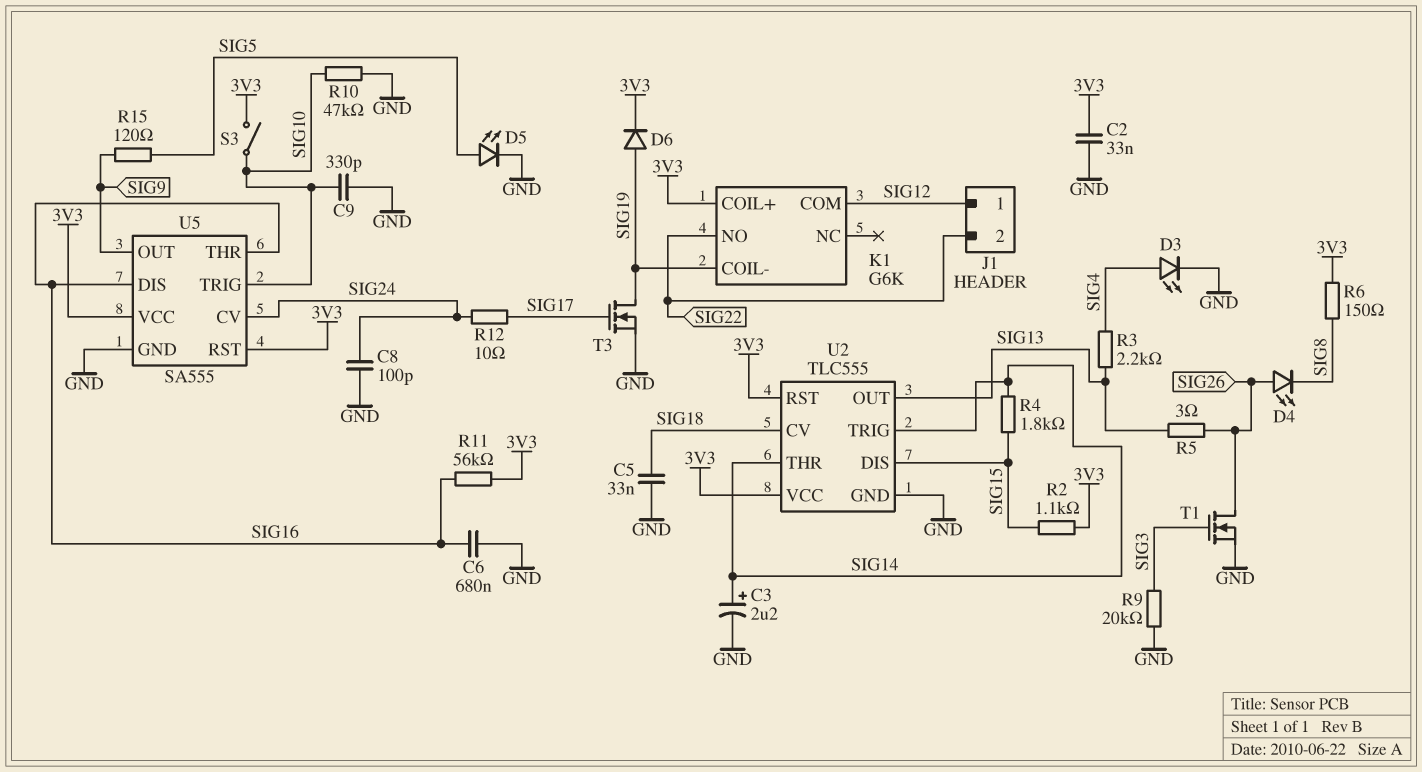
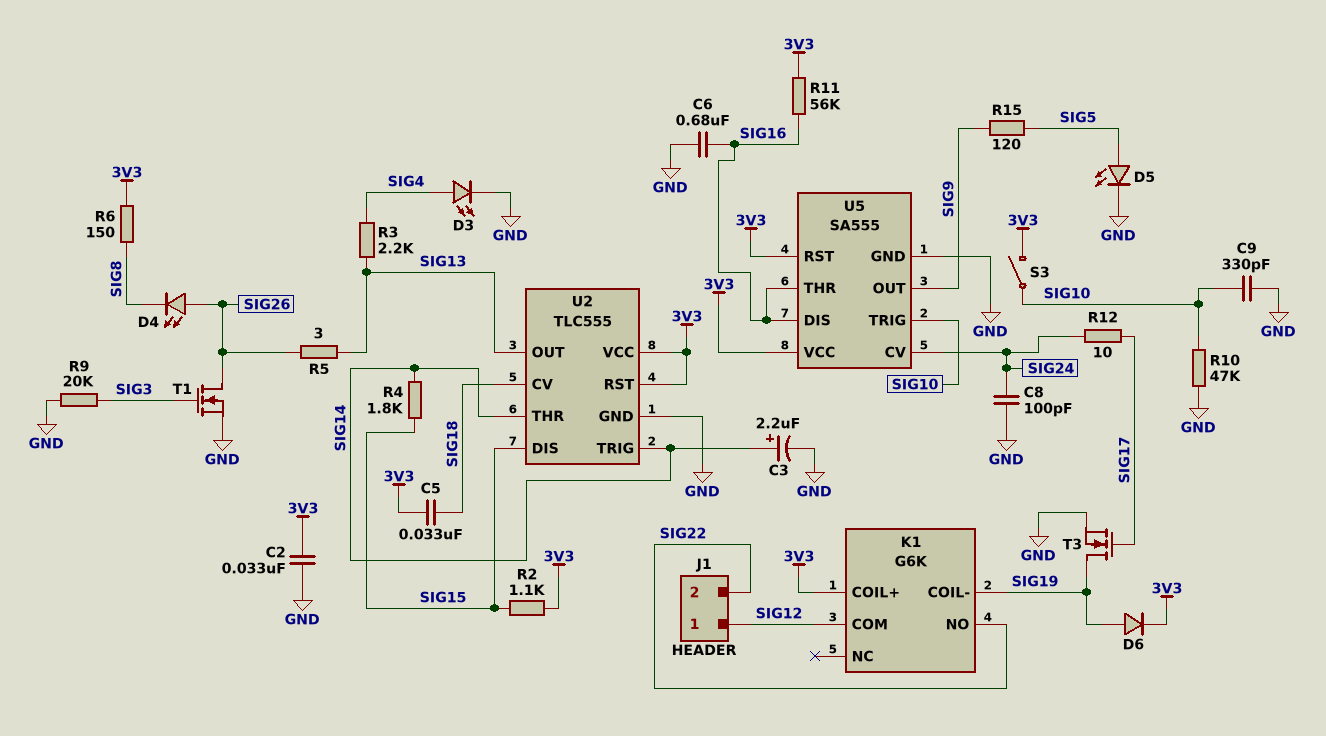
C5: 33nF (GND, SIG18) -> 33nF (3V3, SIG18)

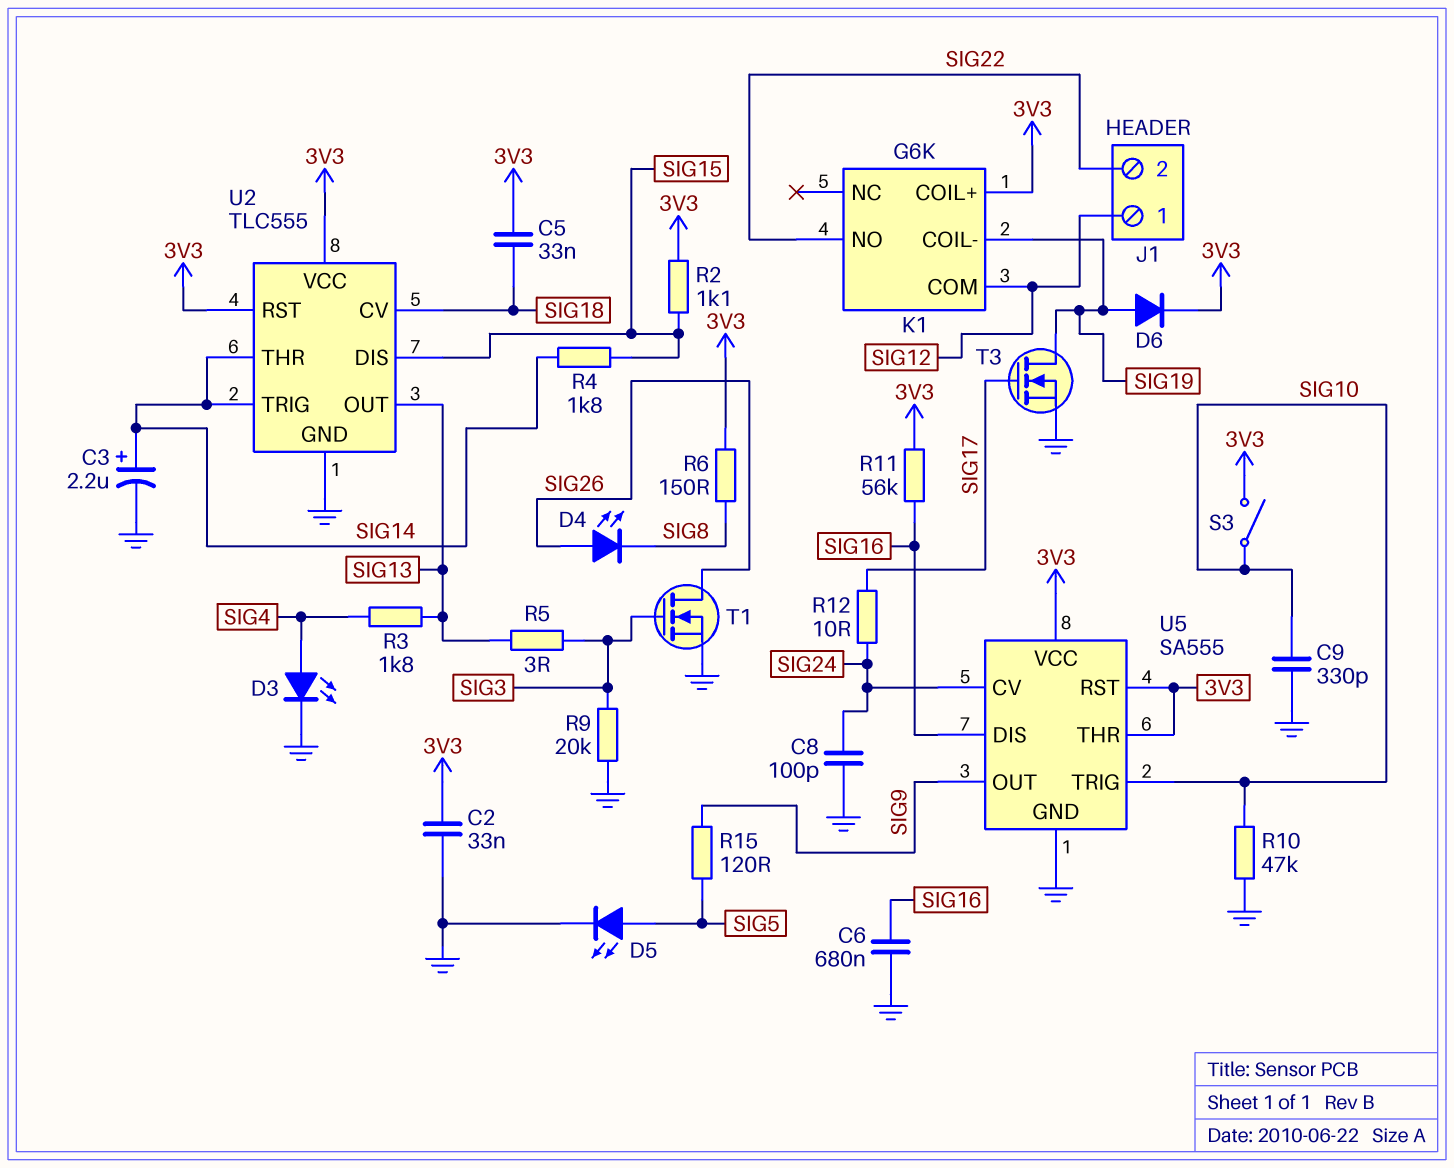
R3: 2.2k (SIG4, SIG13) -> 1.8k (SIG4, SIG13)
R5: 3 (SIG13, SIG26) -> 3 (SIG3, SIG13)
U5 pin THR: SIG16 -> 3V3

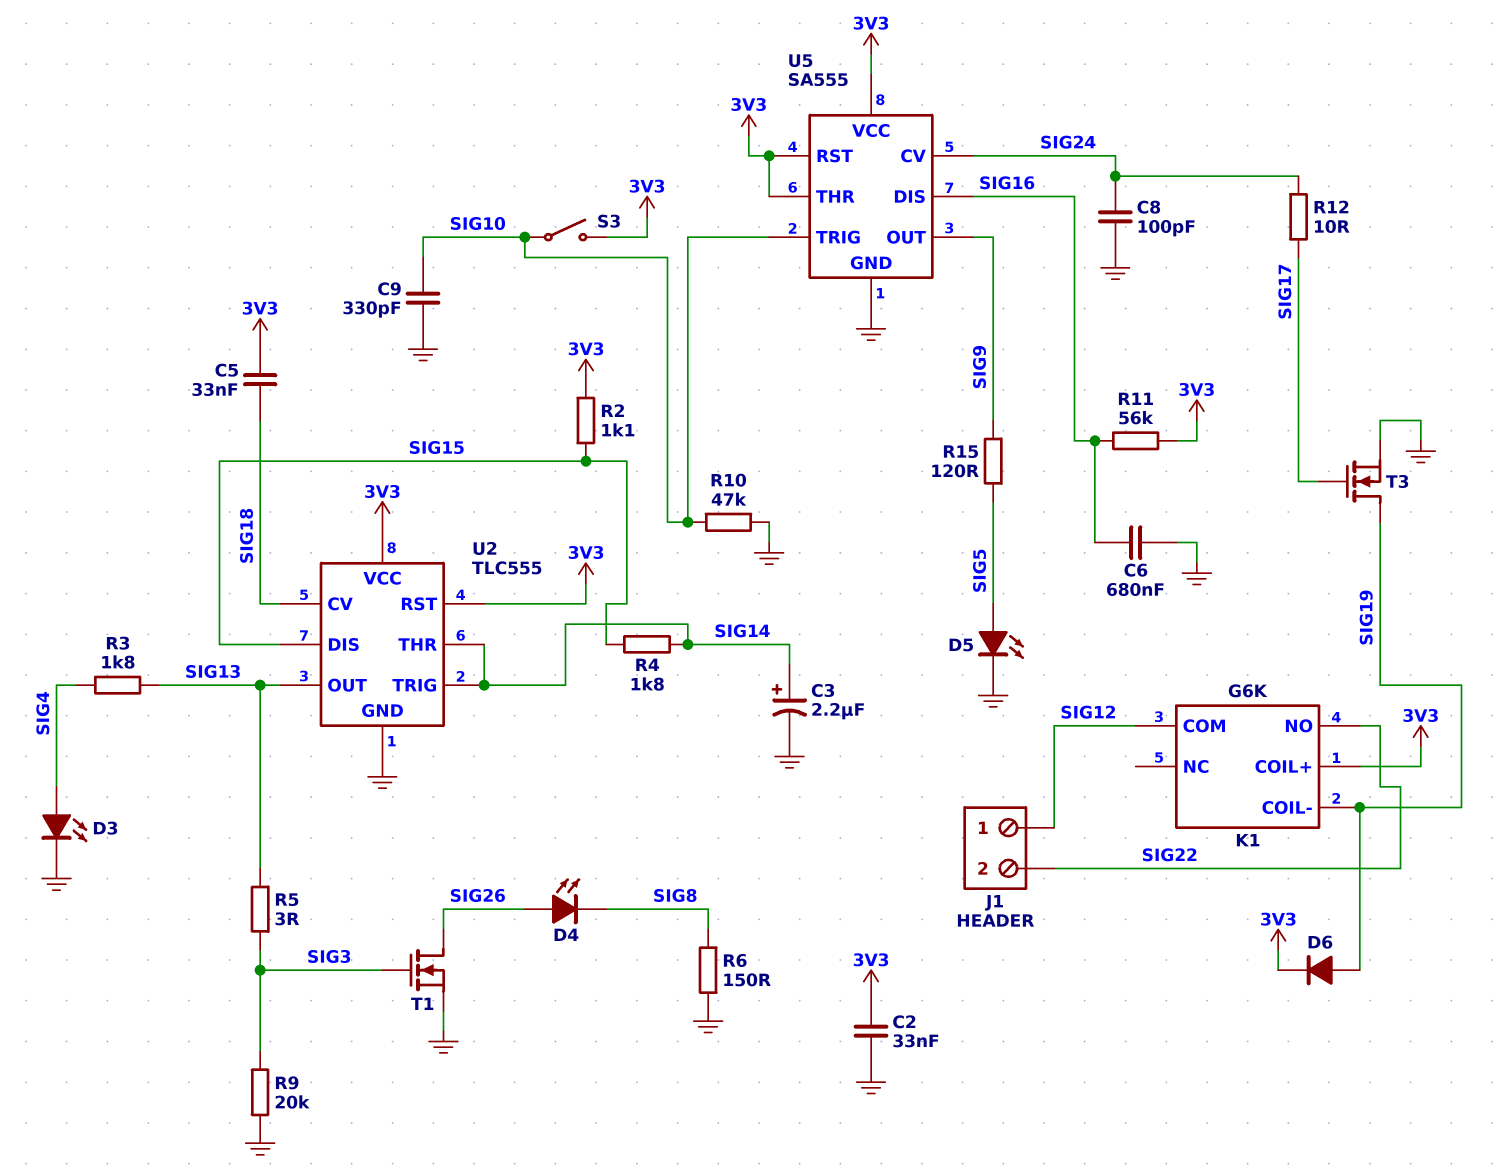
R6: 150 (3V3, SIG8) -> 150 (GND, SIG8)

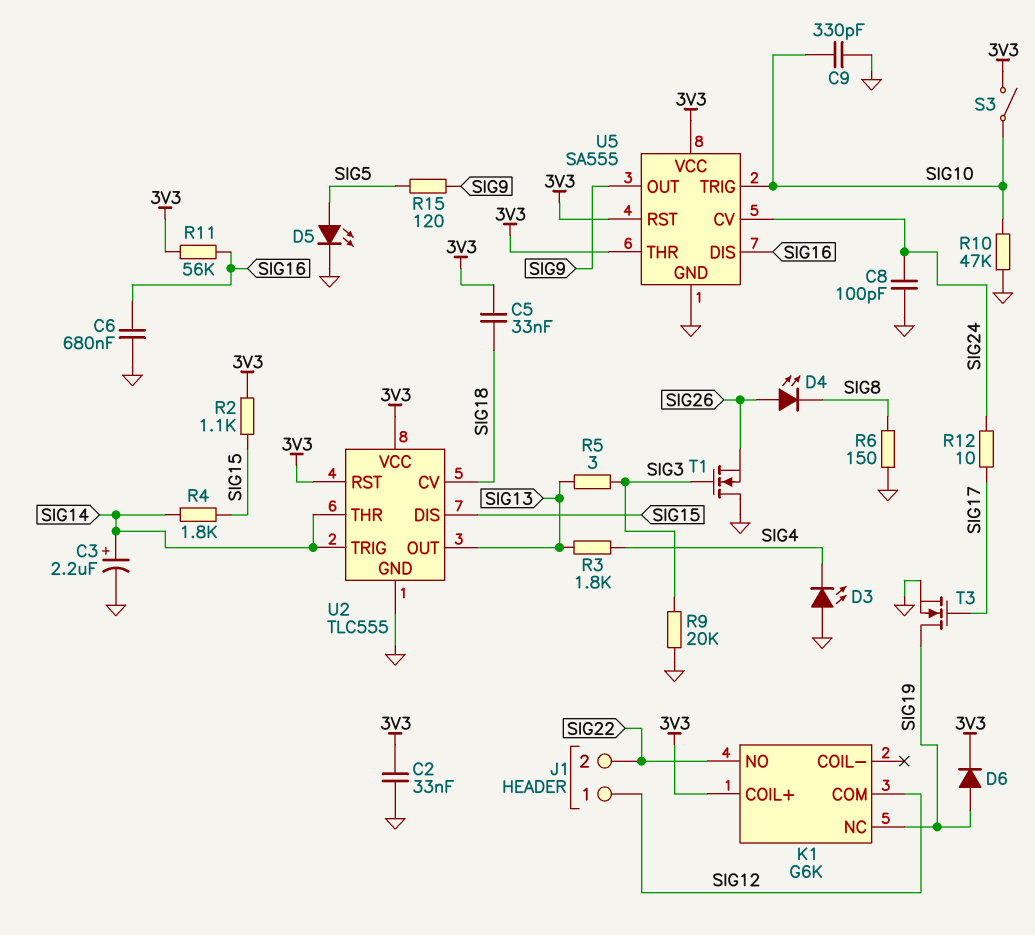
D3: LED (A SIG4, K GND) -> LED (A GND, K SIG4)
K1 pin COIL-: SIG19 -> none
K1 pin NC: none -> SIG19
T1: NMOS (G SIG3, D SIG26, S GND) -> NMOS (G SIG3, D GND, S SIG26)

